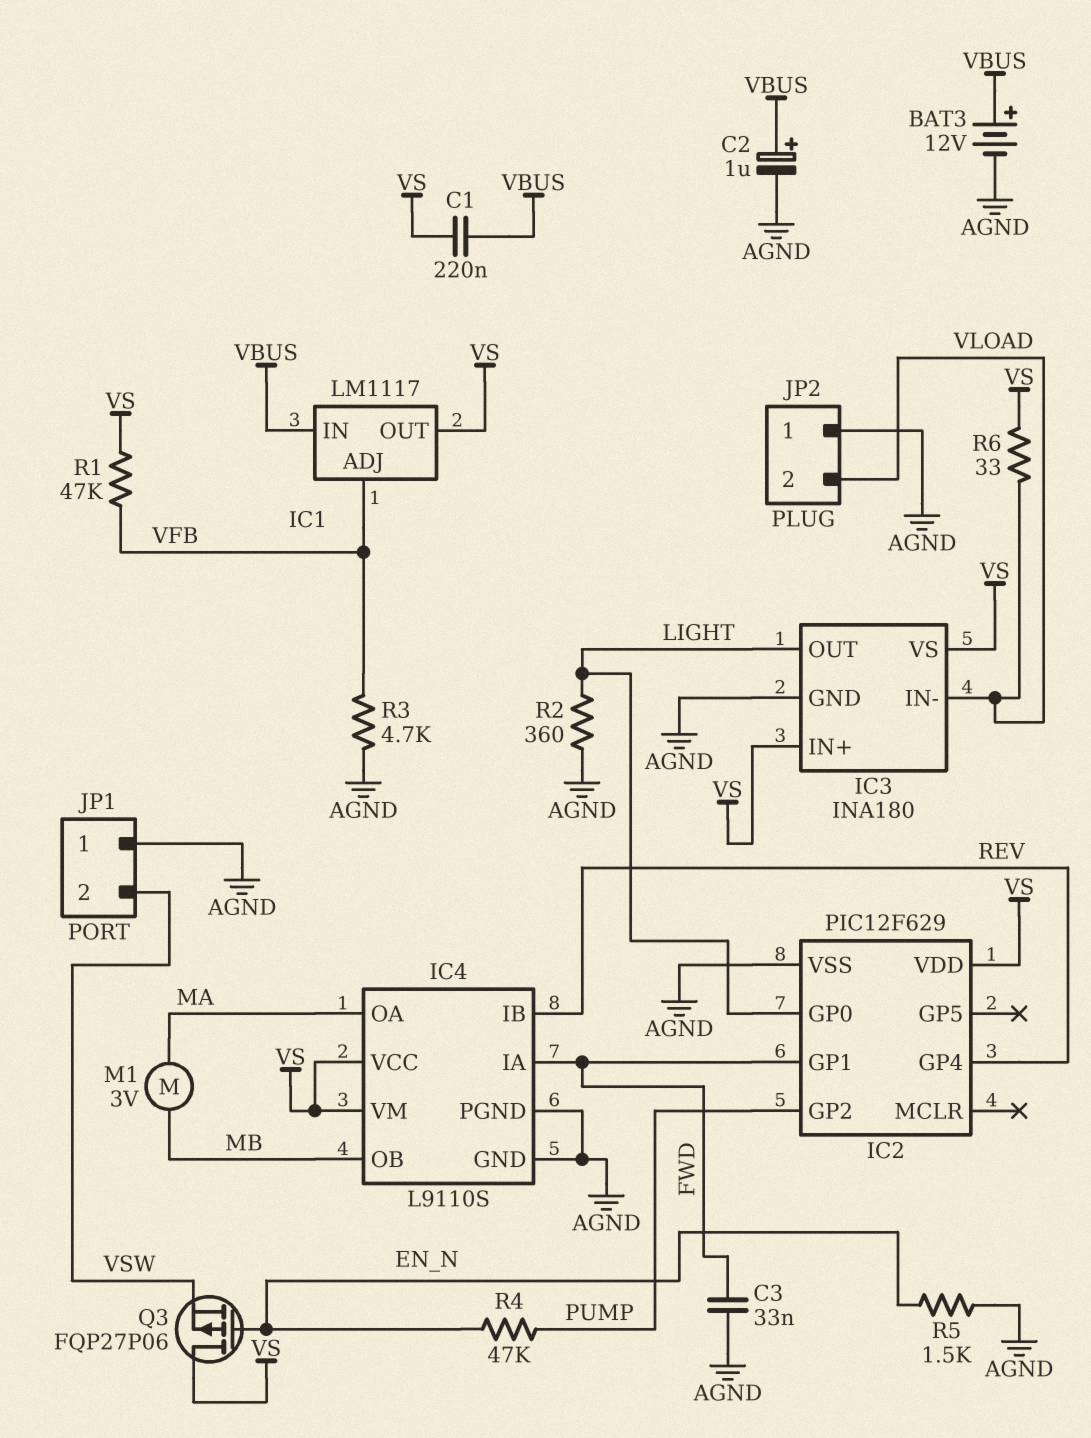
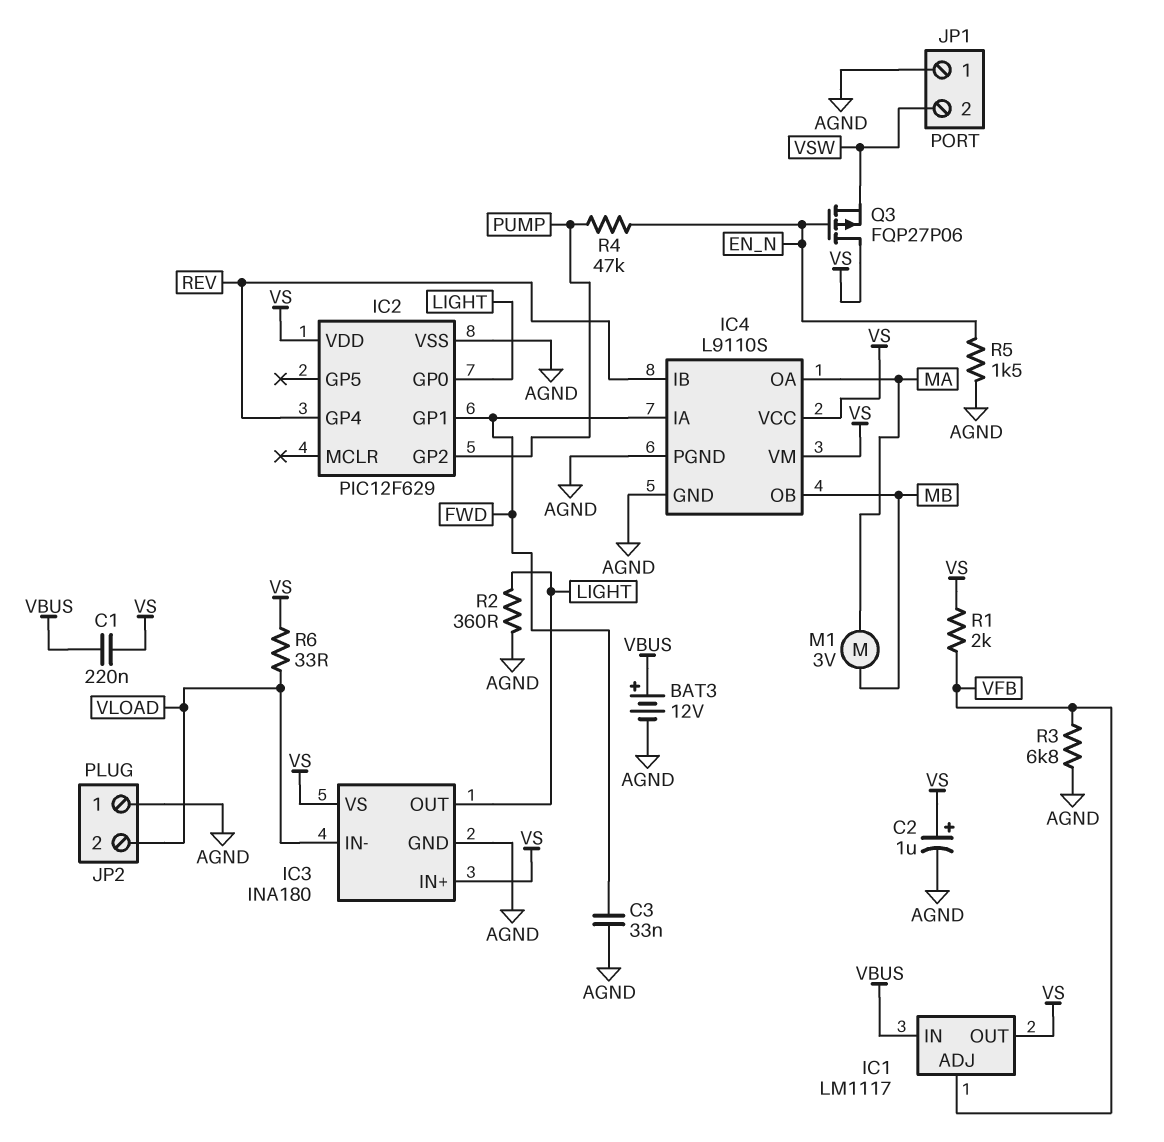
C2: 1uF (plus VBUS, minus AGND) -> 1uF (plus VS, minus AGND)
R1: 47k (VFB, VS) -> 2k (VFB, VS)
R3: 4.7k (AGND, VFB) -> 6.8k (AGND, VFB)

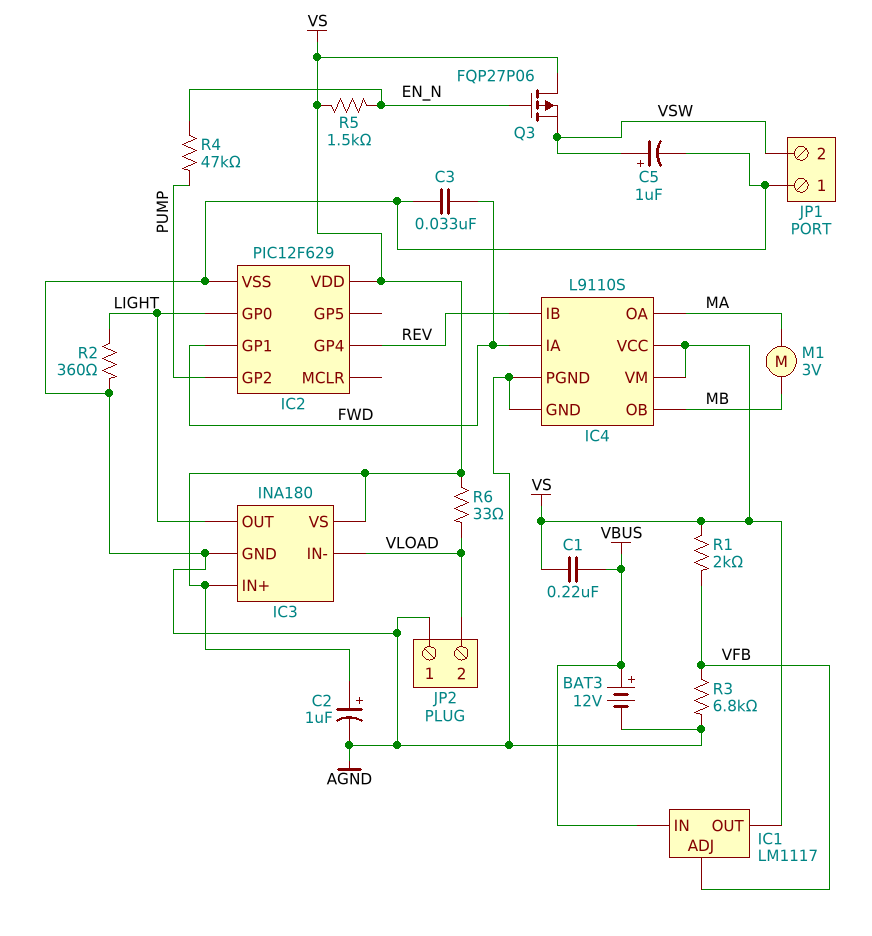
C5: none -> 1uF (plus VSW, minus AGND)
R5: 1.5k (AGND, EN_N) -> 1.5k (EN_N, VS)

